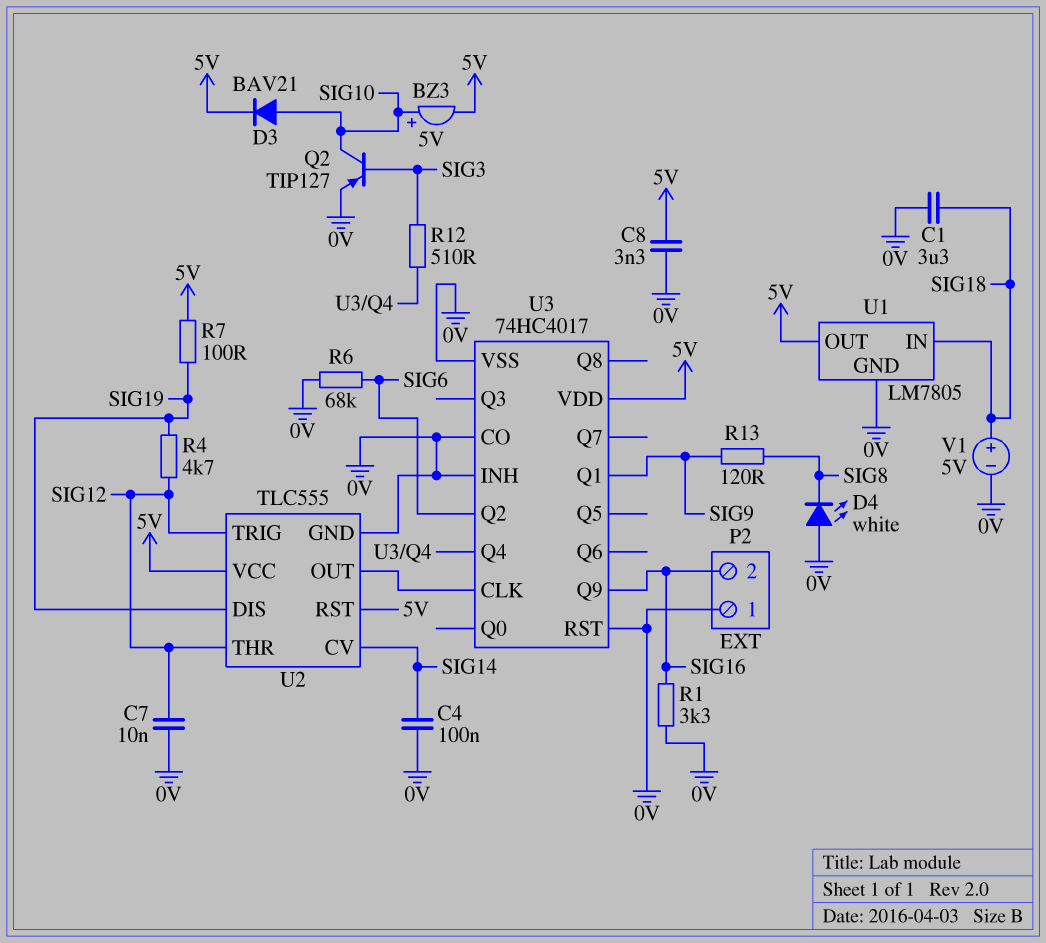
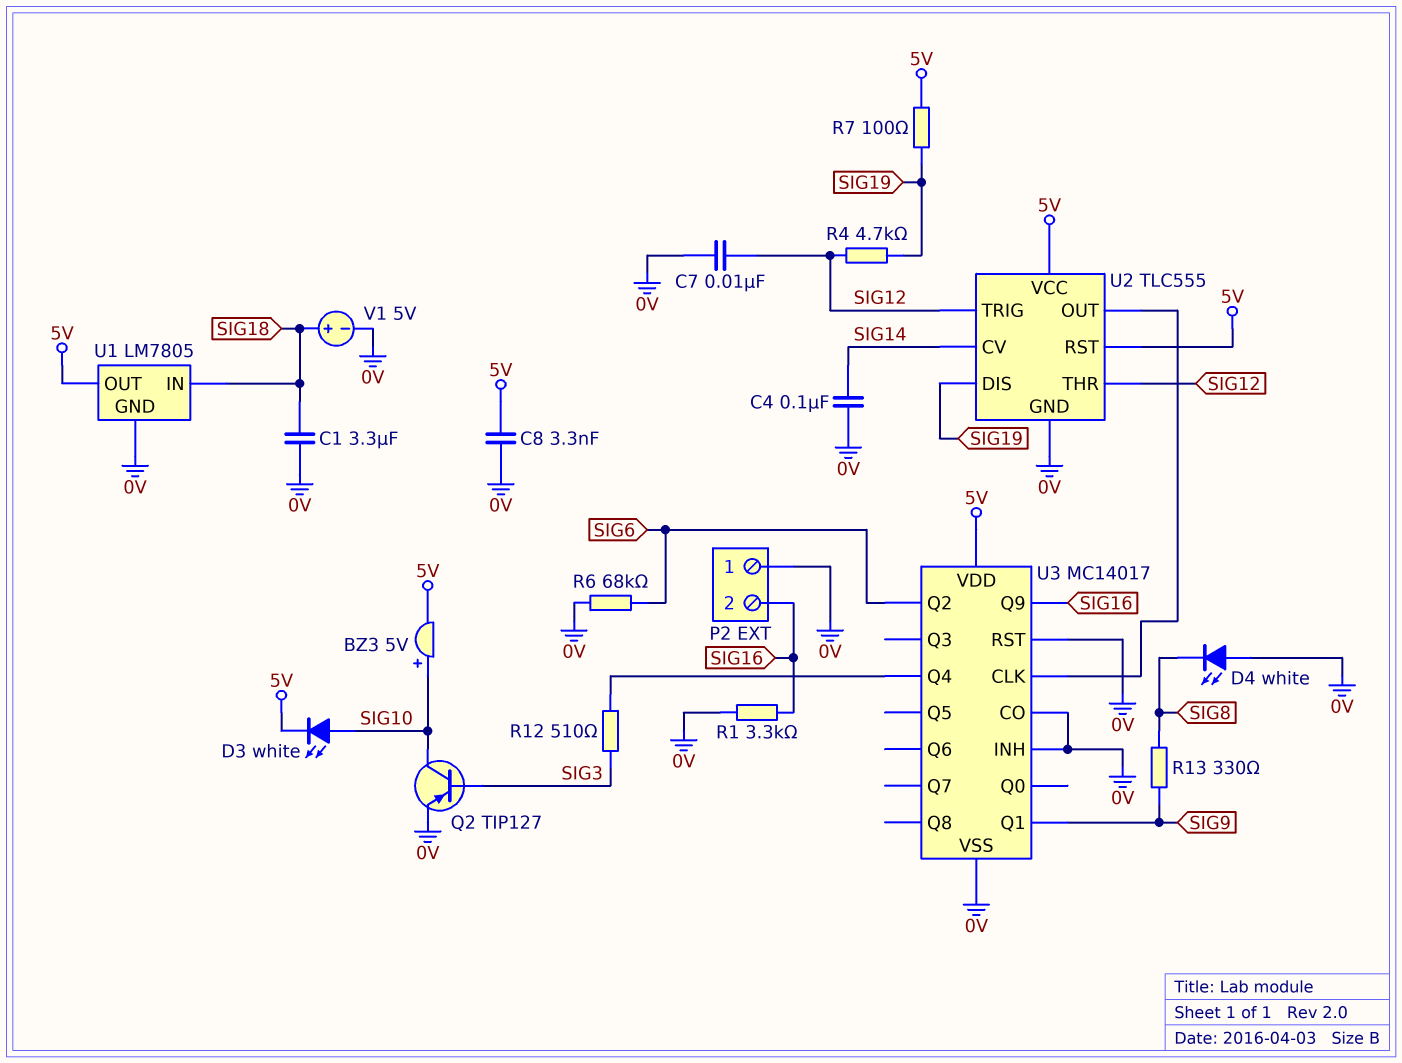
D3: diode BAV21 (A SIG10, K 5V) -> LED white (A SIG10, K 5V)
R13: 120 (SIG8, SIG9) -> 330 (SIG8, SIG9)
U3: 74HC4017 -> MC14017

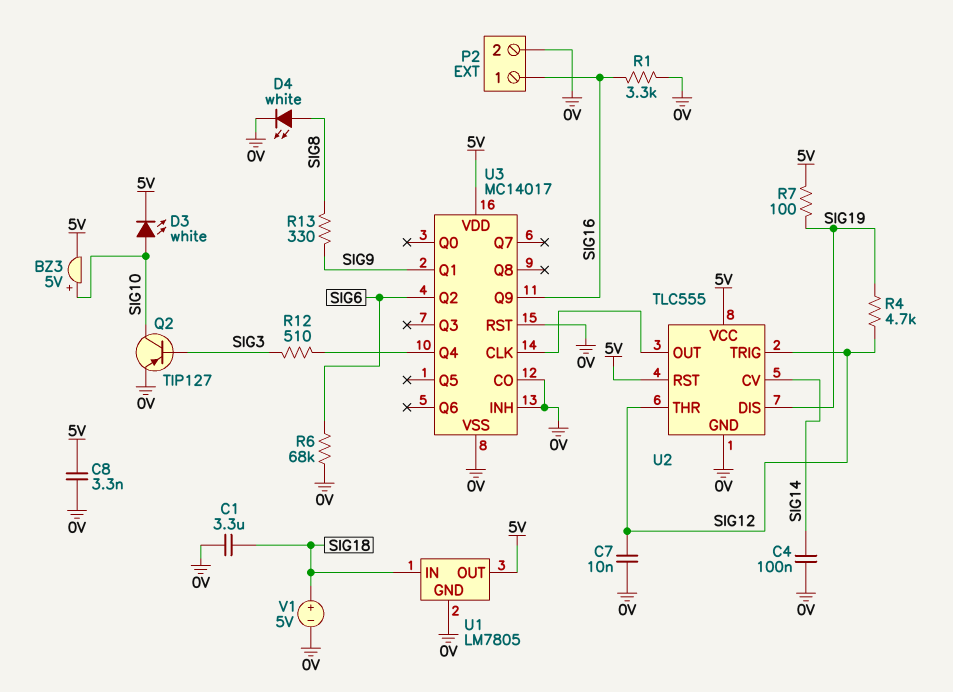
D4: LED white (A 0V, K SIG8) -> LED white (A SIG8, K 0V)
P2 pin 1: 0V -> SIG16
P2 pin 2: SIG16 -> 0V

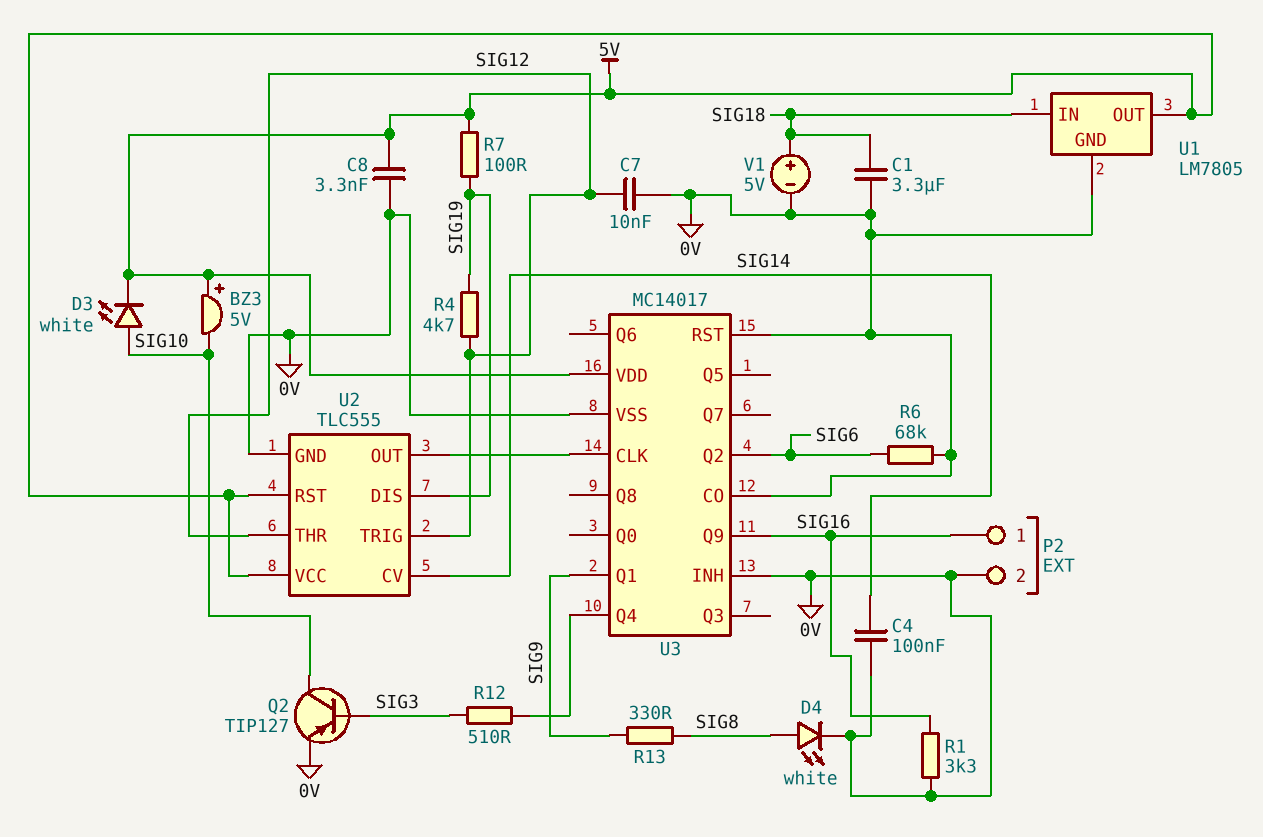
BZ3: buzzer 5V (plus SIG10, minus 5V) -> buzzer 5V (plus 5V, minus SIG10)

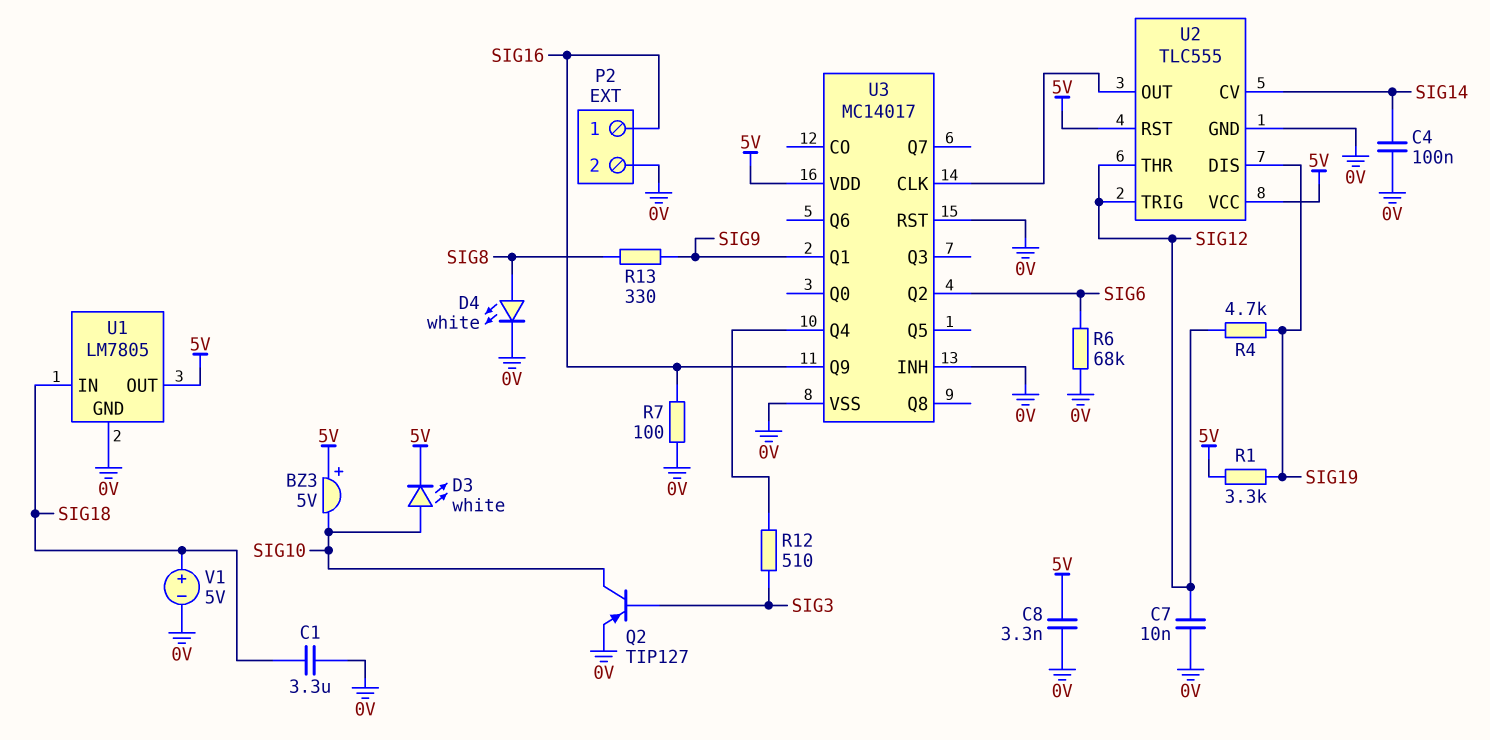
R1: 3.3k (0V, SIG16) -> 3.3k (5V, SIG19)
R7: 100 (5V, SIG19) -> 100 (0V, SIG16)
U3 pin CO: 0V -> none

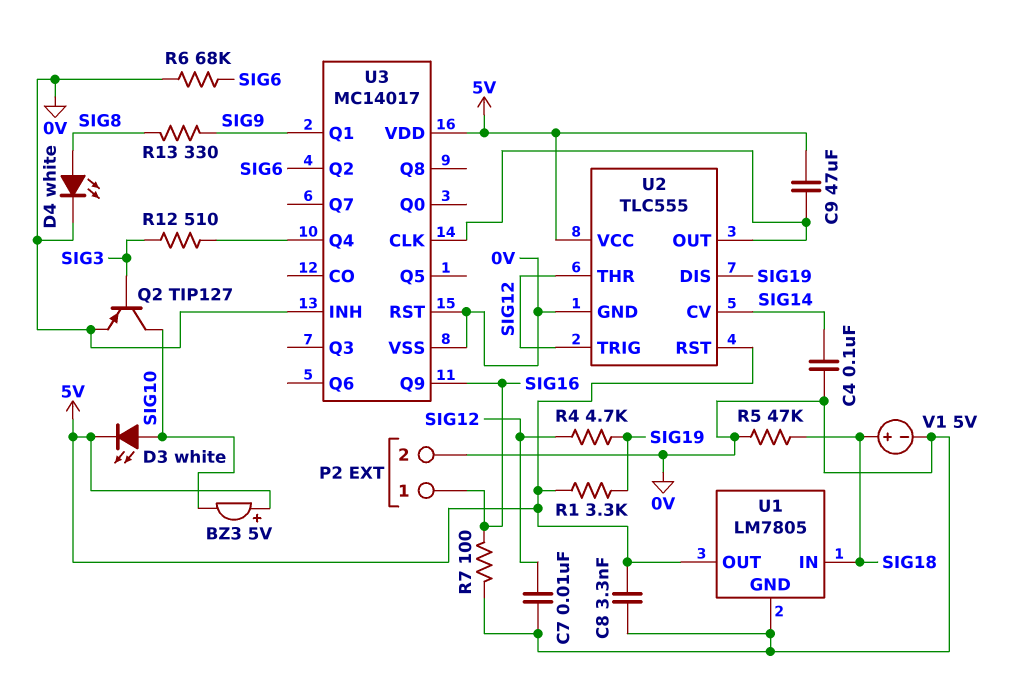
C1: 3.3uF (0V, SIG18) -> none
C9: none -> 47uF (5V, U2/OUT)
R5: none -> 47k (0V, SIG18)

